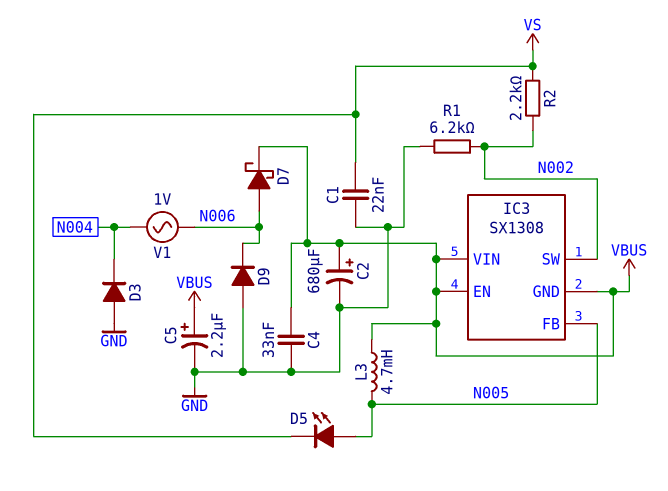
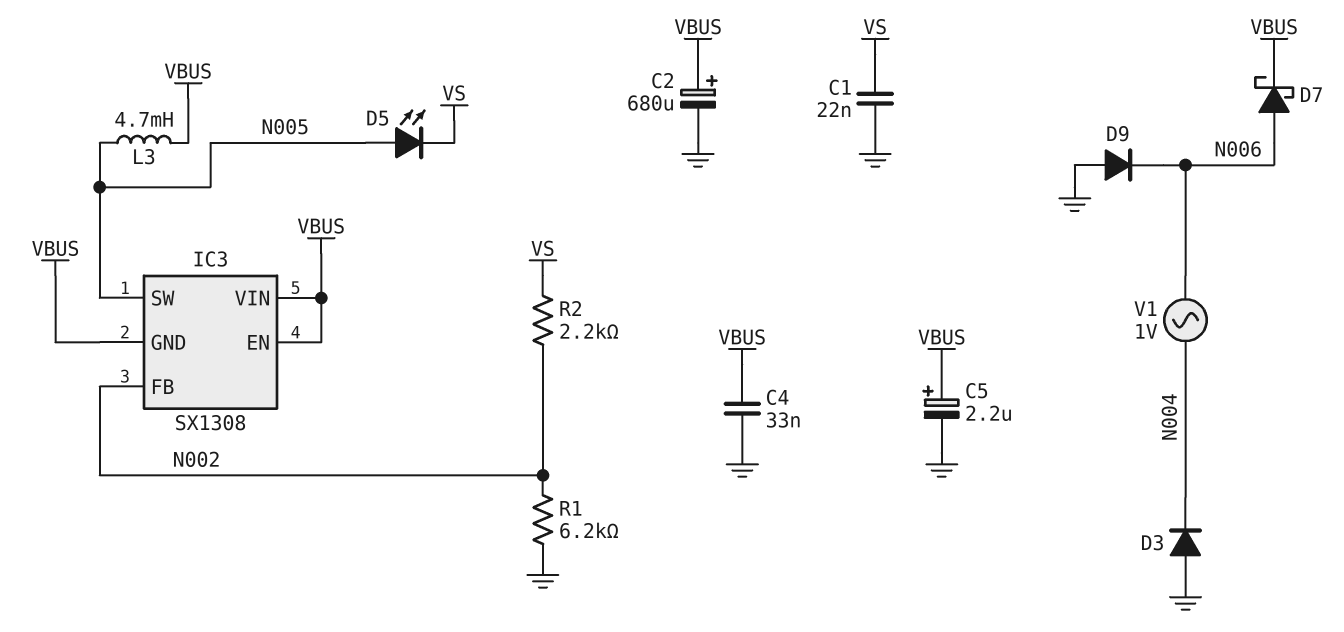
IC3 pin FB: N005 -> N002
IC3 pin SW: N002 -> N005

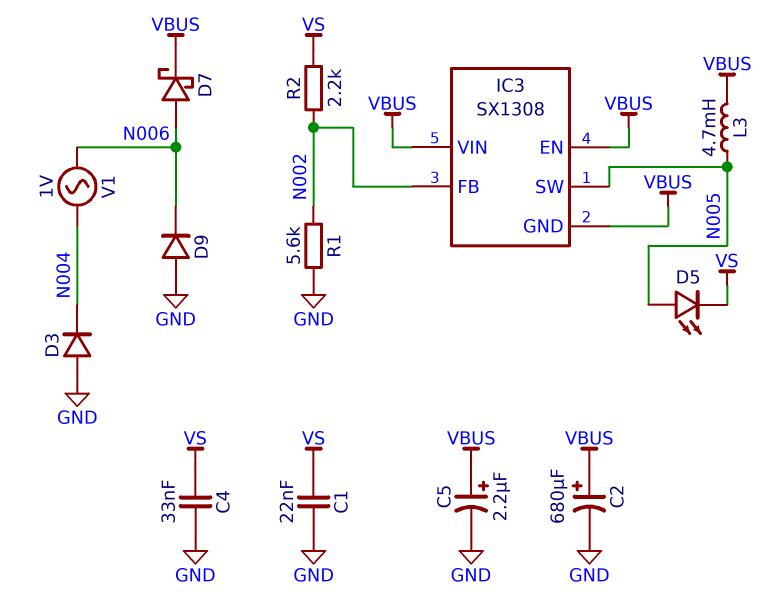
C4: 33nF (GND, VBUS) -> 33nF (GND, VS)
R1: 6.2k (GND, N002) -> 5.6k (GND, N002)

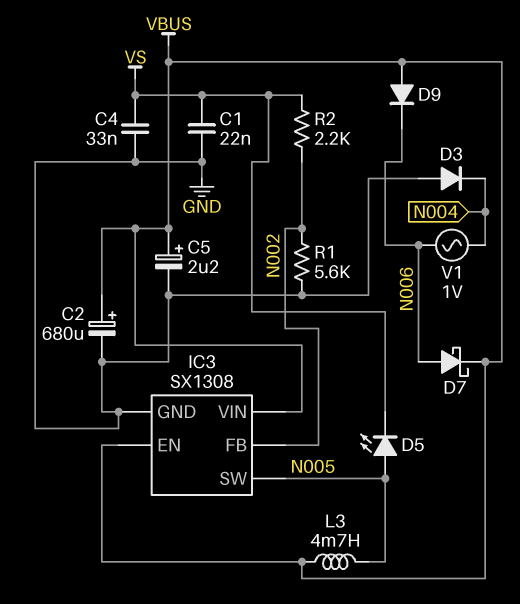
D9: diode (A GND, K N006) -> diode (A VBUS, K N006)
IC3 pin GND: VBUS -> GND

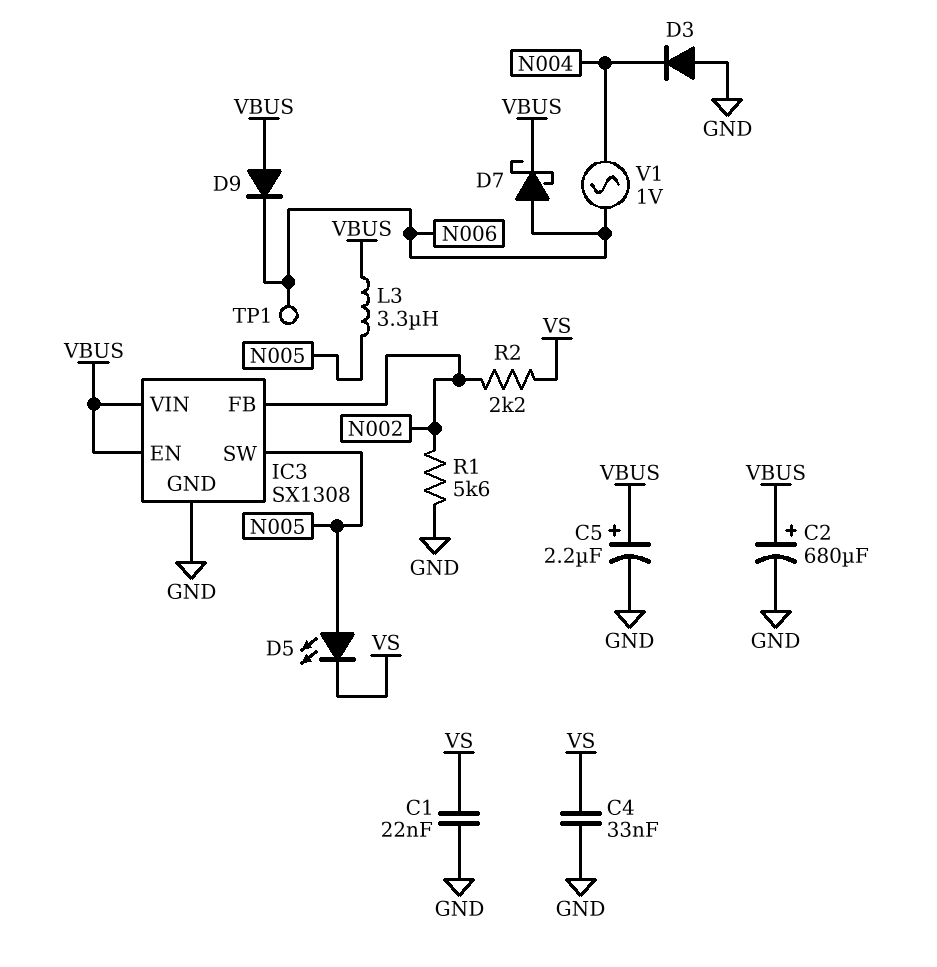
L3: 4.7mH (N005, VBUS) -> 3.3uH (N005, VBUS)
TP1: none -> test point (N006)

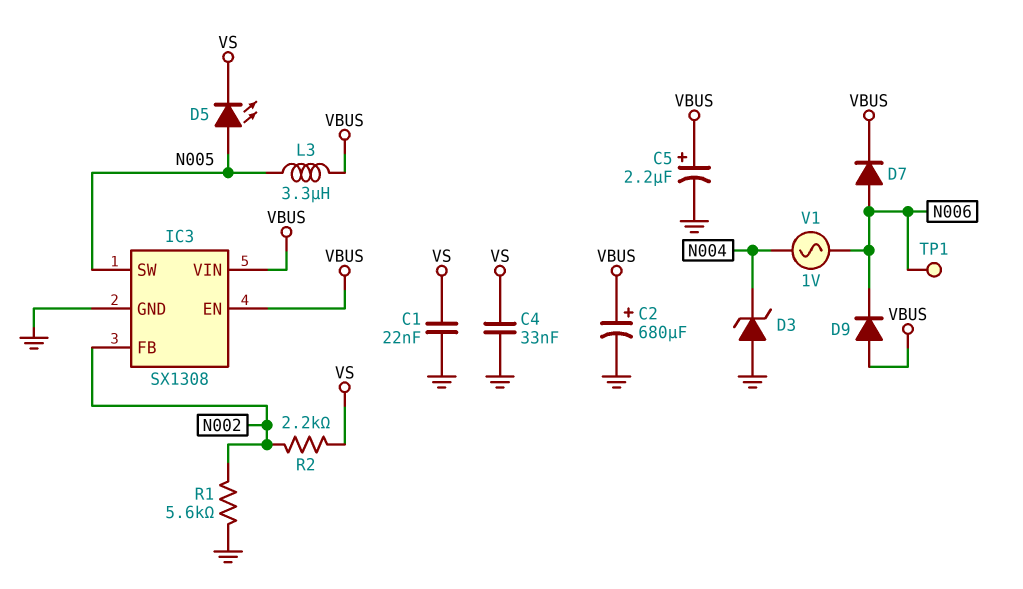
D3: diode (A GND, K N004) -> zener (A GND, K N004)
D7: schottky (A N006, K VBUS) -> diode (A N006, K VBUS)

